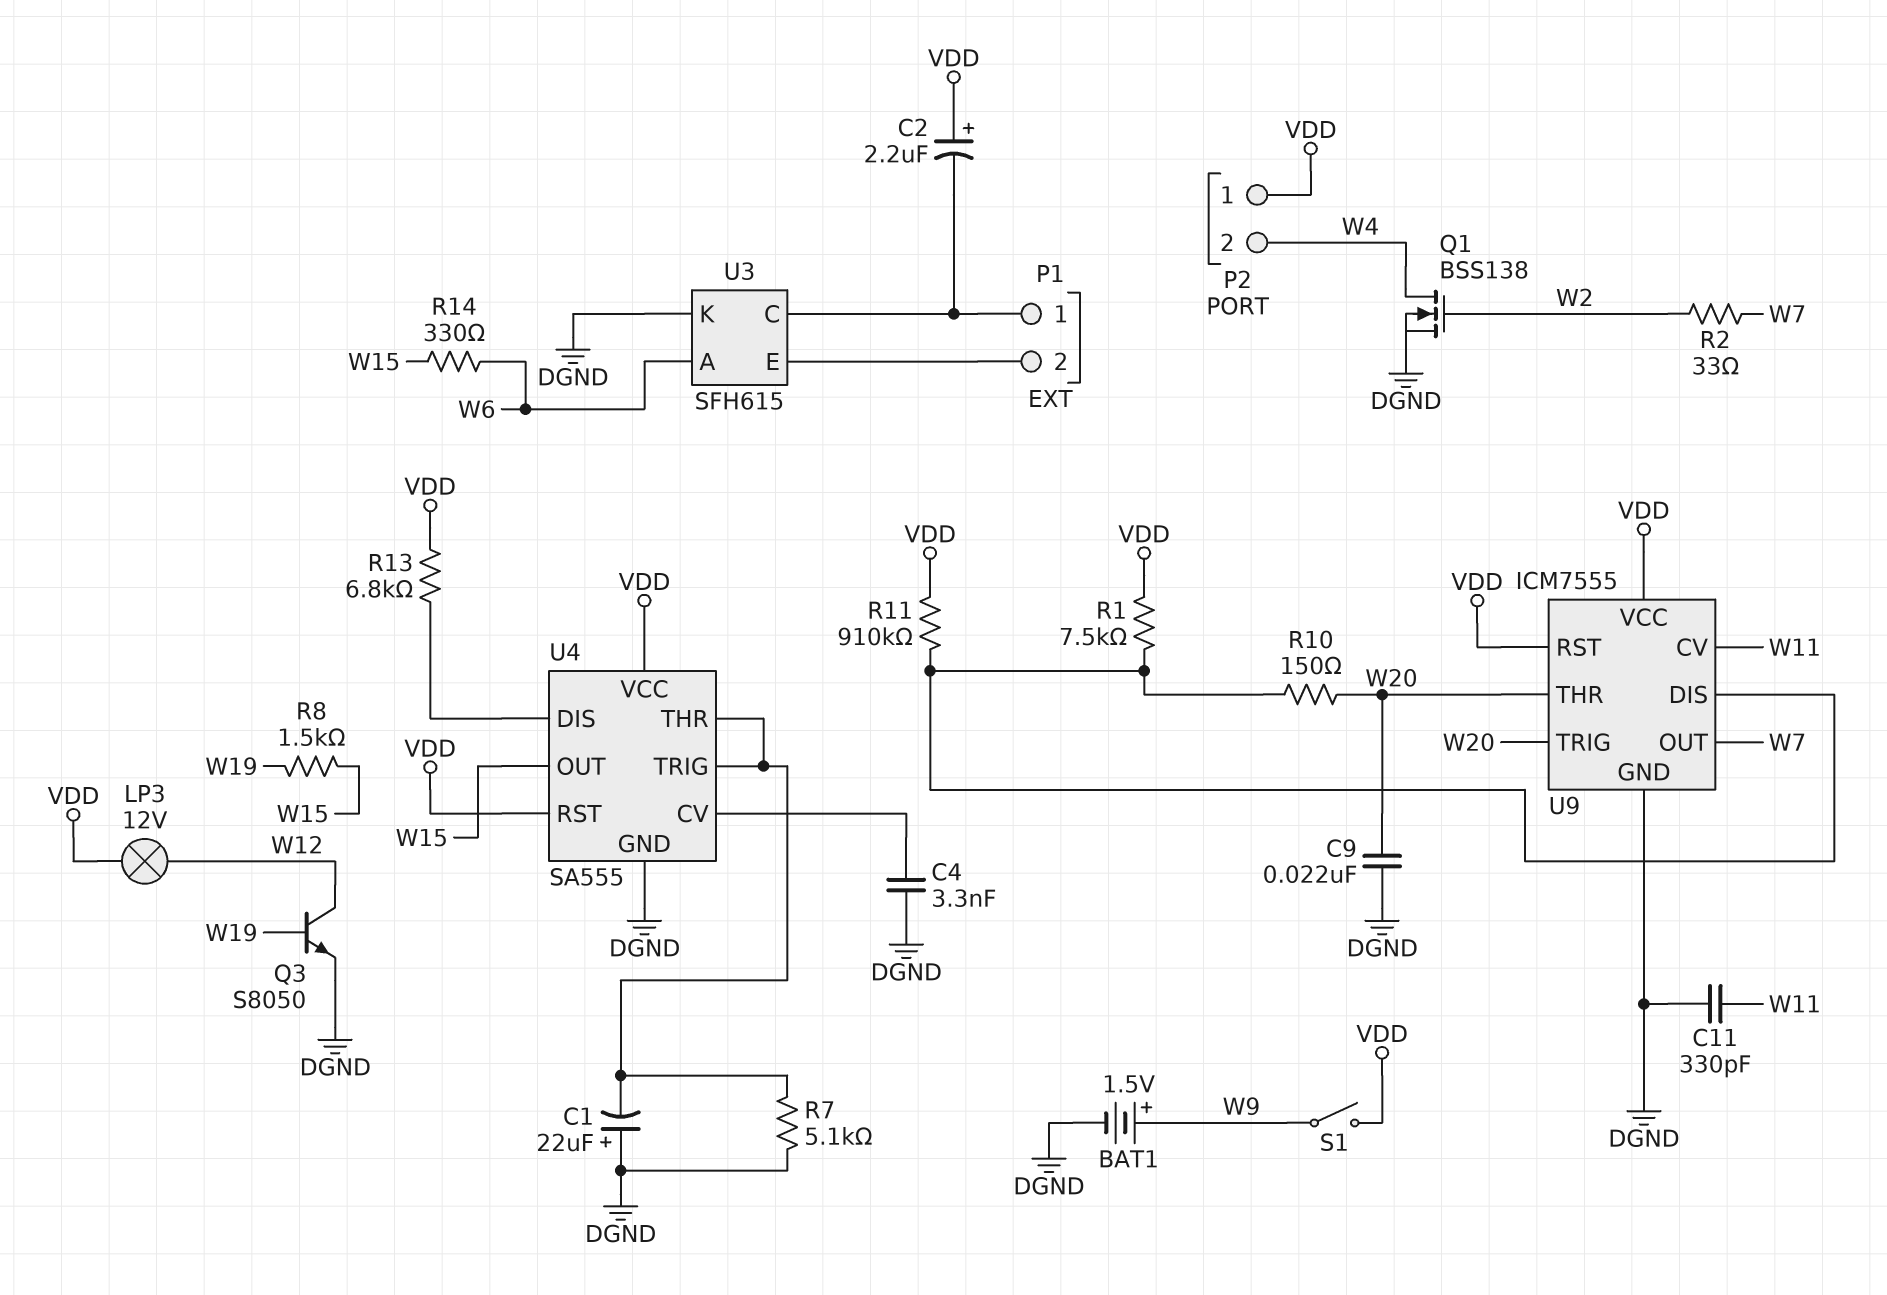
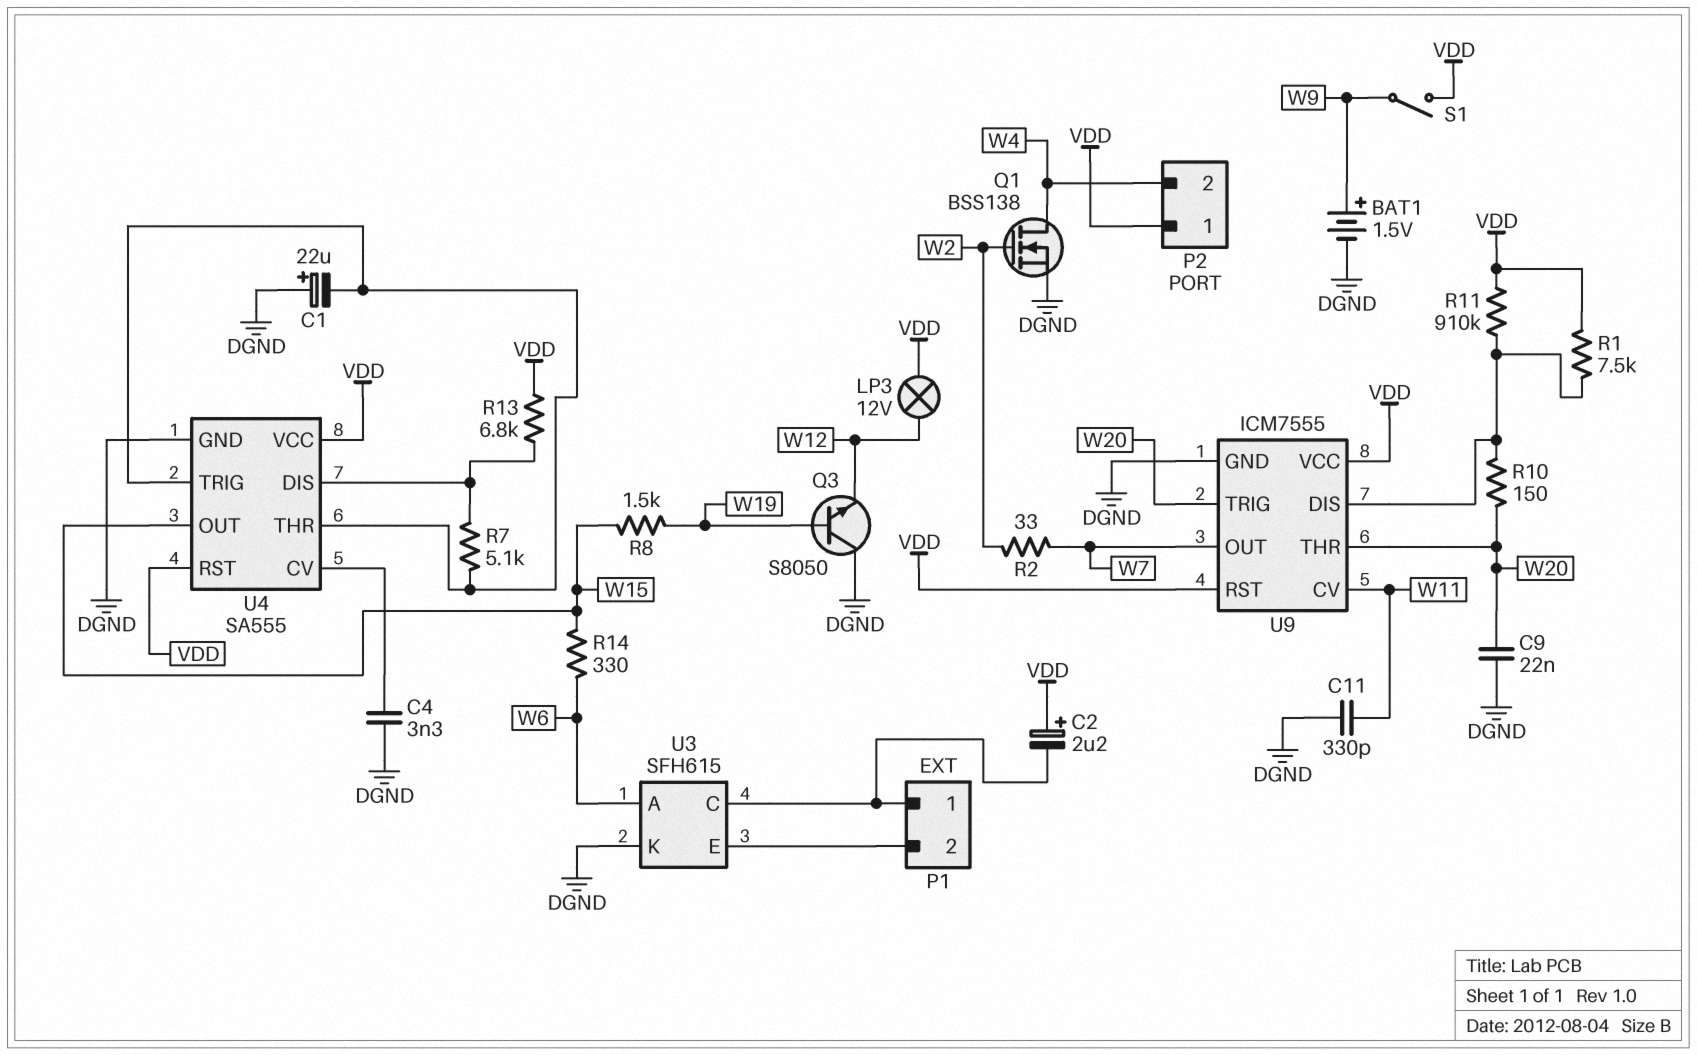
Q3: NPN S8050 (B W19, C W12, E DGND) -> NPN S8050 (B W19, C DGND, E W12)
R7: 5.1k (DGND, U4/THR) -> 5.1k (U4/DIS, U4/THR)

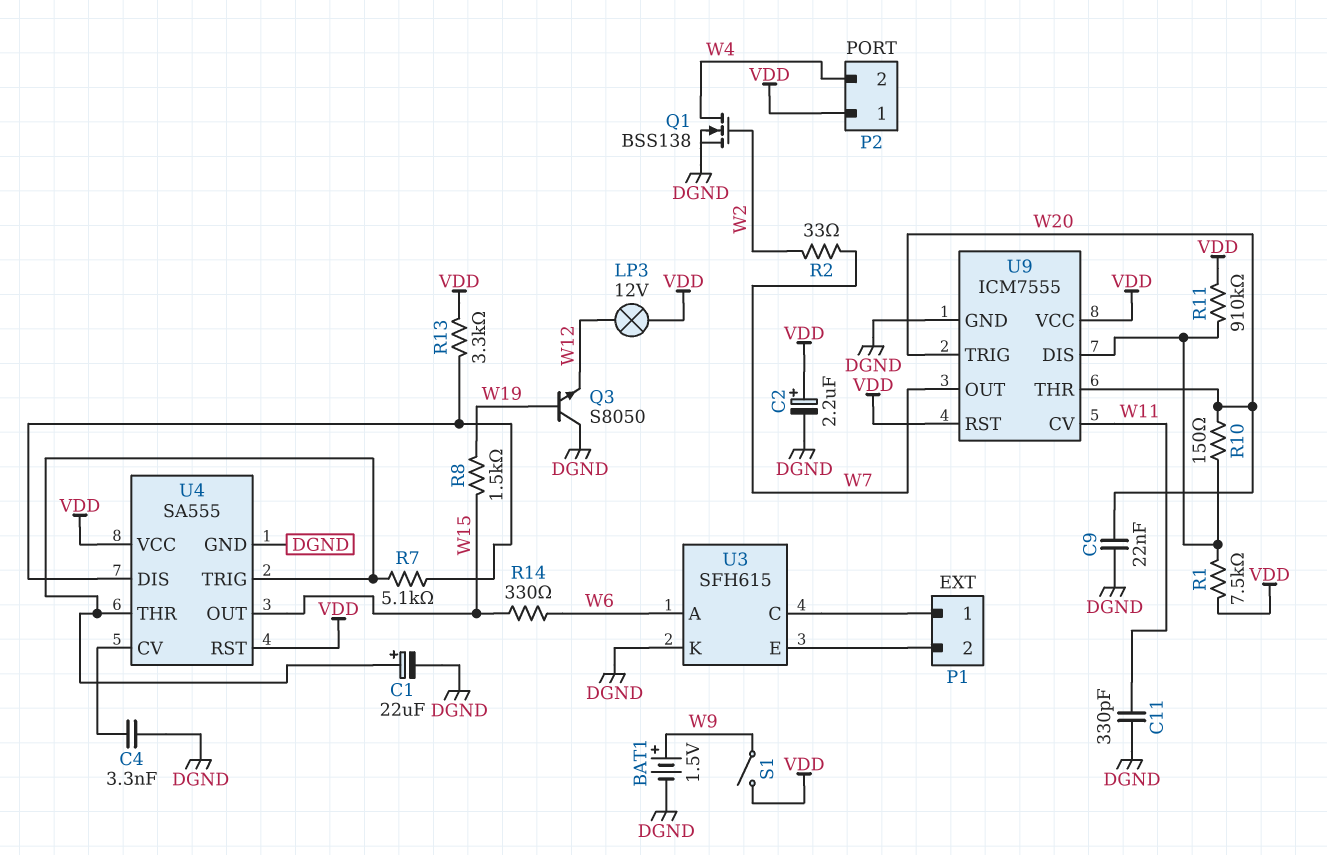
C1: 22uF (plus DGND, minus U4/THR) -> 22uF (plus U4/THR, minus DGND)
C2: 2.2uF (plus VDD, minus P1/1) -> 2.2uF (plus VDD, minus DGND)
R13: 6.8k (U4/DIS, VDD) -> 3.3k (U4/DIS, VDD)

